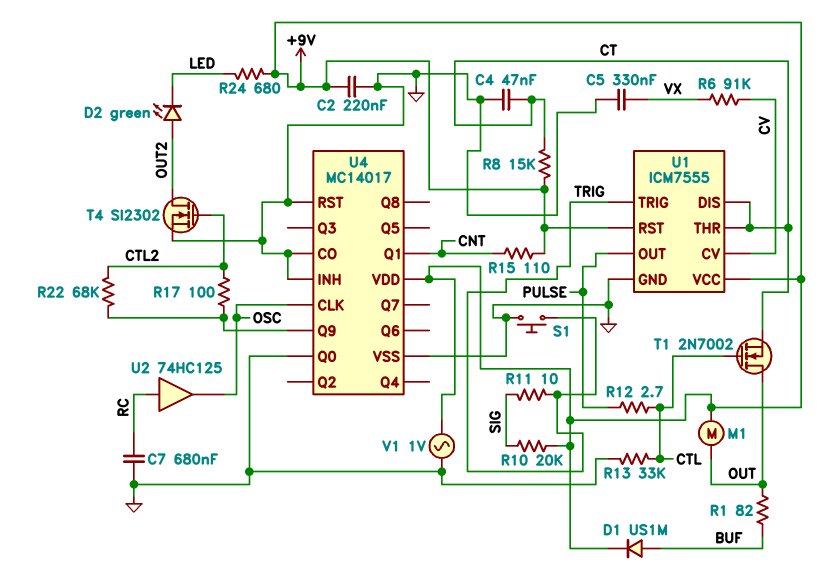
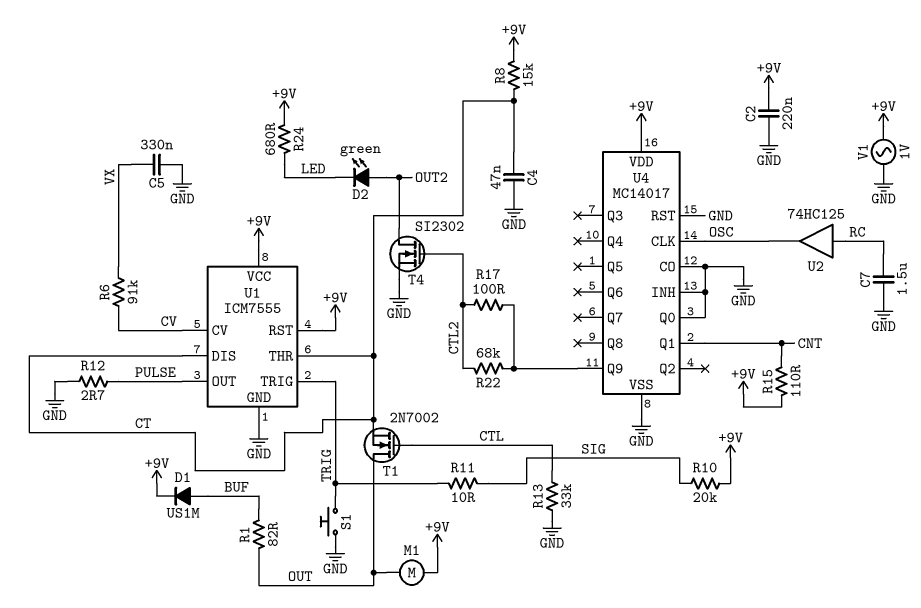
C7: 680nF (GND, RC) -> 1.5uF (GND, RC)
R12: 2.7 (CTL, PULSE) -> 2.7 (GND, PULSE)

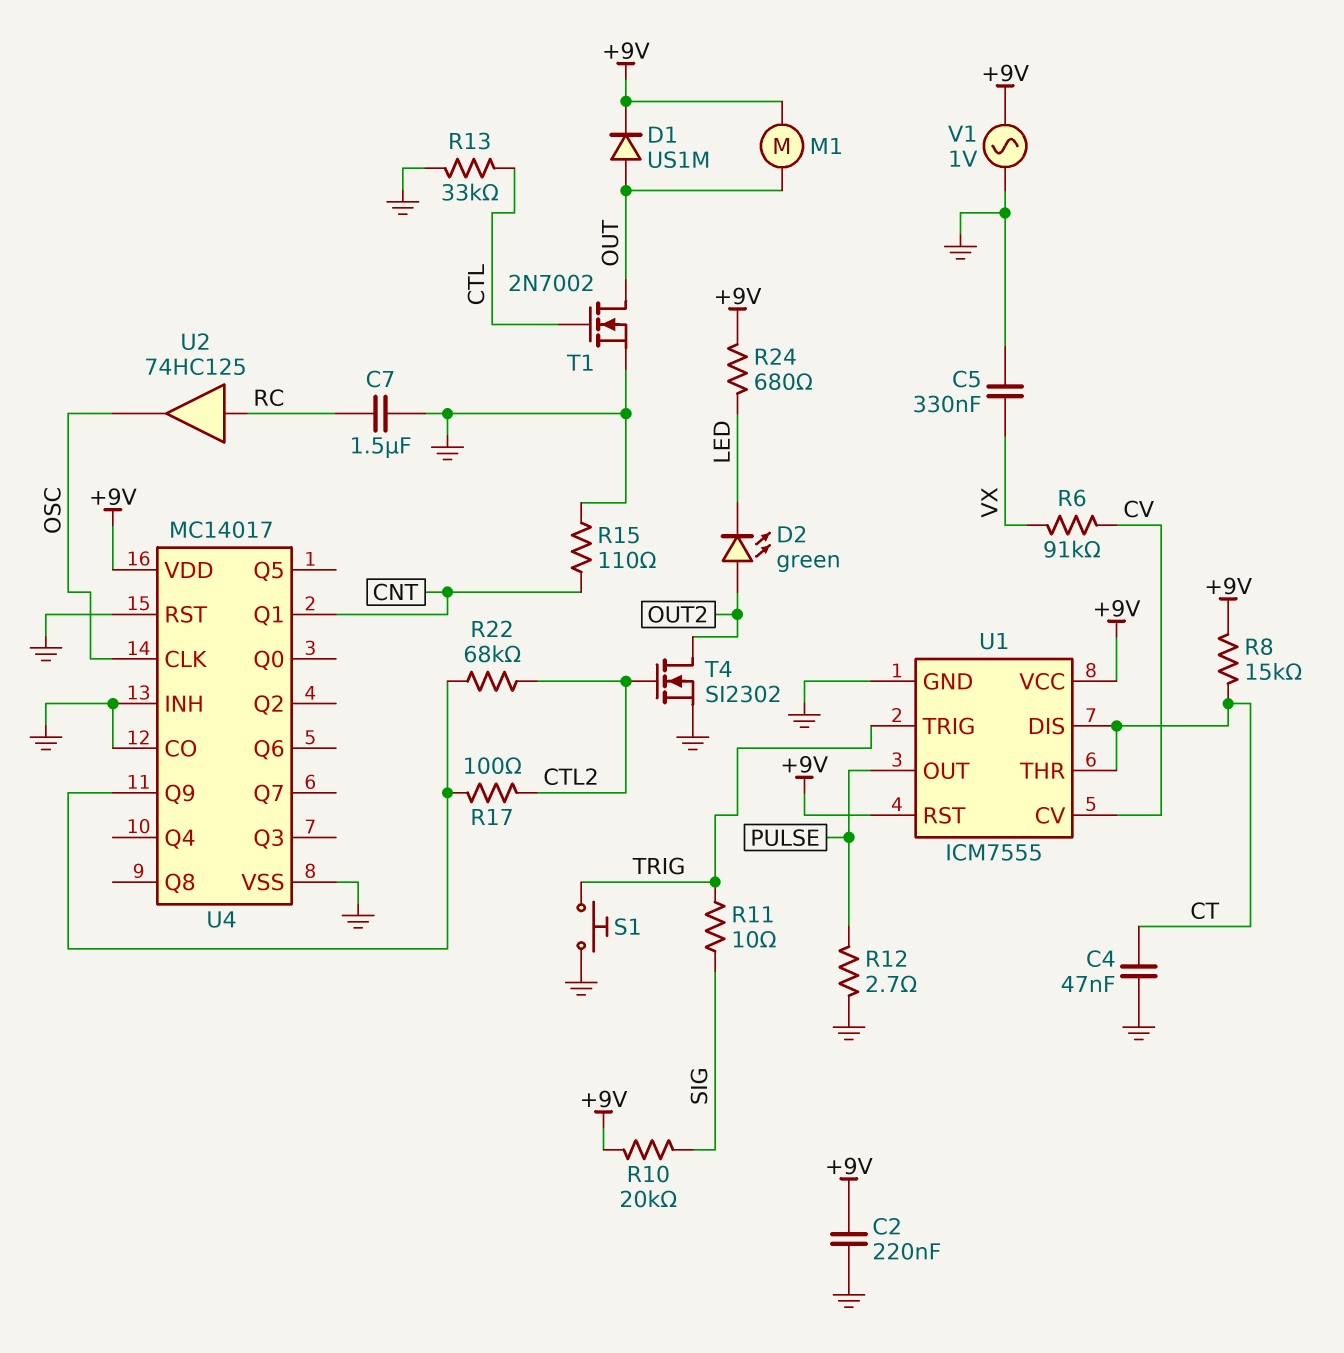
D1: diode US1M (A BUF, K +9V) -> diode US1M (A OUT, K +9V)
R1: 82 (BUF, OUT) -> none
R15: 110 (+9V, CNT) -> 110 (CNT, GND)
T1: NMOS 2N7002 (G CTL, D OUT, S CT) -> NMOS 2N7002 (G CTL, D OUT, S GND)
U4 pin Q0: GND -> none

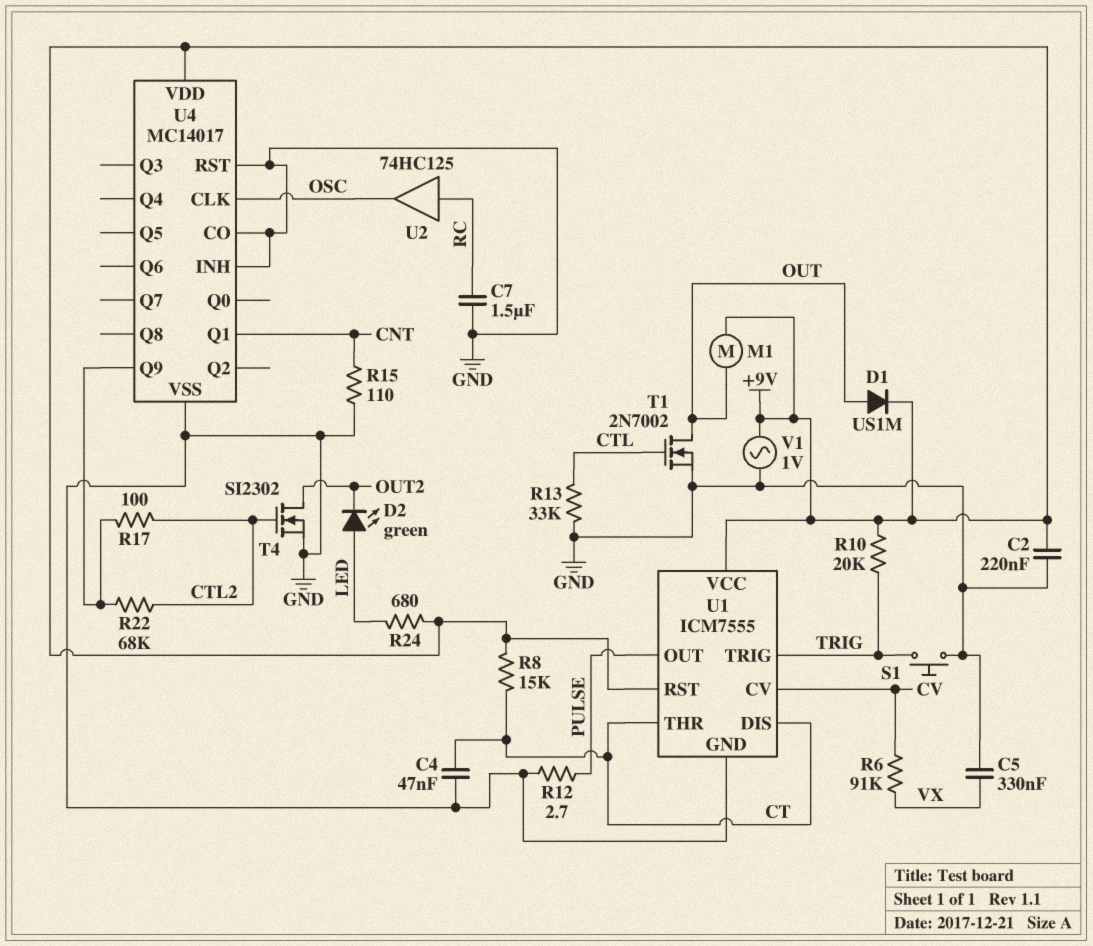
D2: LED green (A OUT2, K LED) -> LED green (A LED, K OUT2)
R10: 20k (+9V, SIG) -> 20k (+9V, TRIG)
R11: 10 (SIG, TRIG) -> none

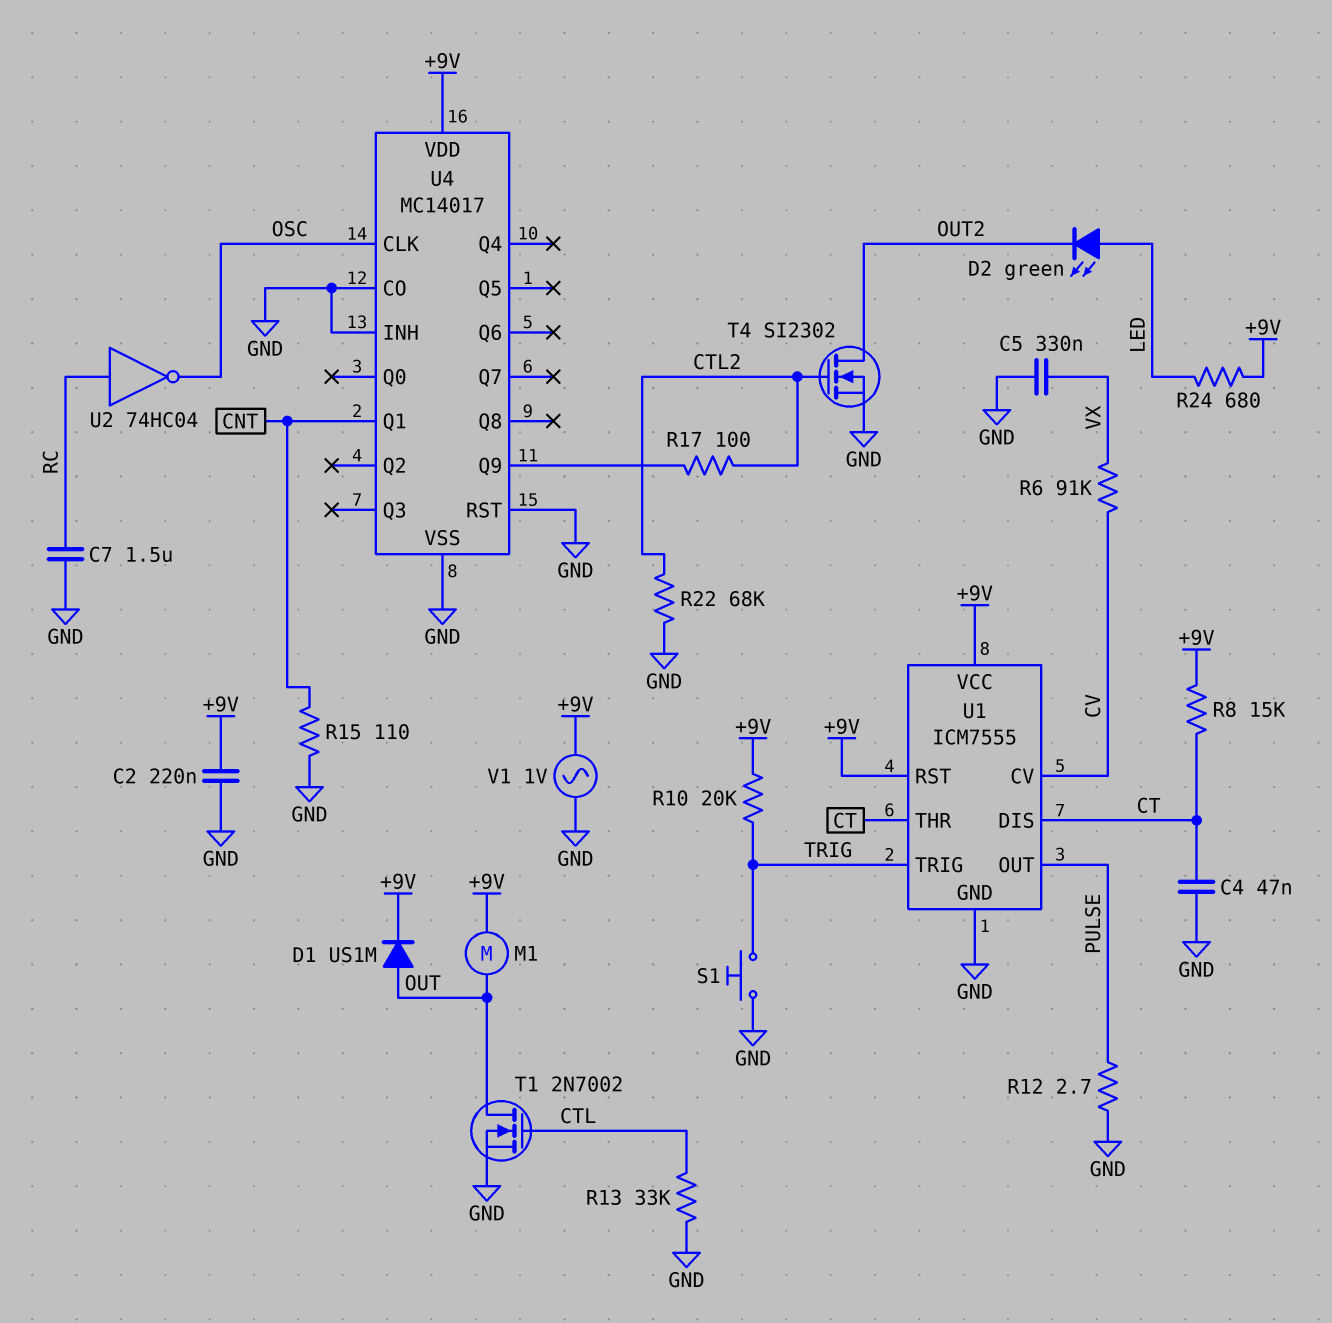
R22: 68k (CTL2, U4/Q9) -> 68k (CTL2, GND)
U2: buffer 74HC125 (in RC, out OSC) -> NOT 74HC04 (in RC, out OSC)

